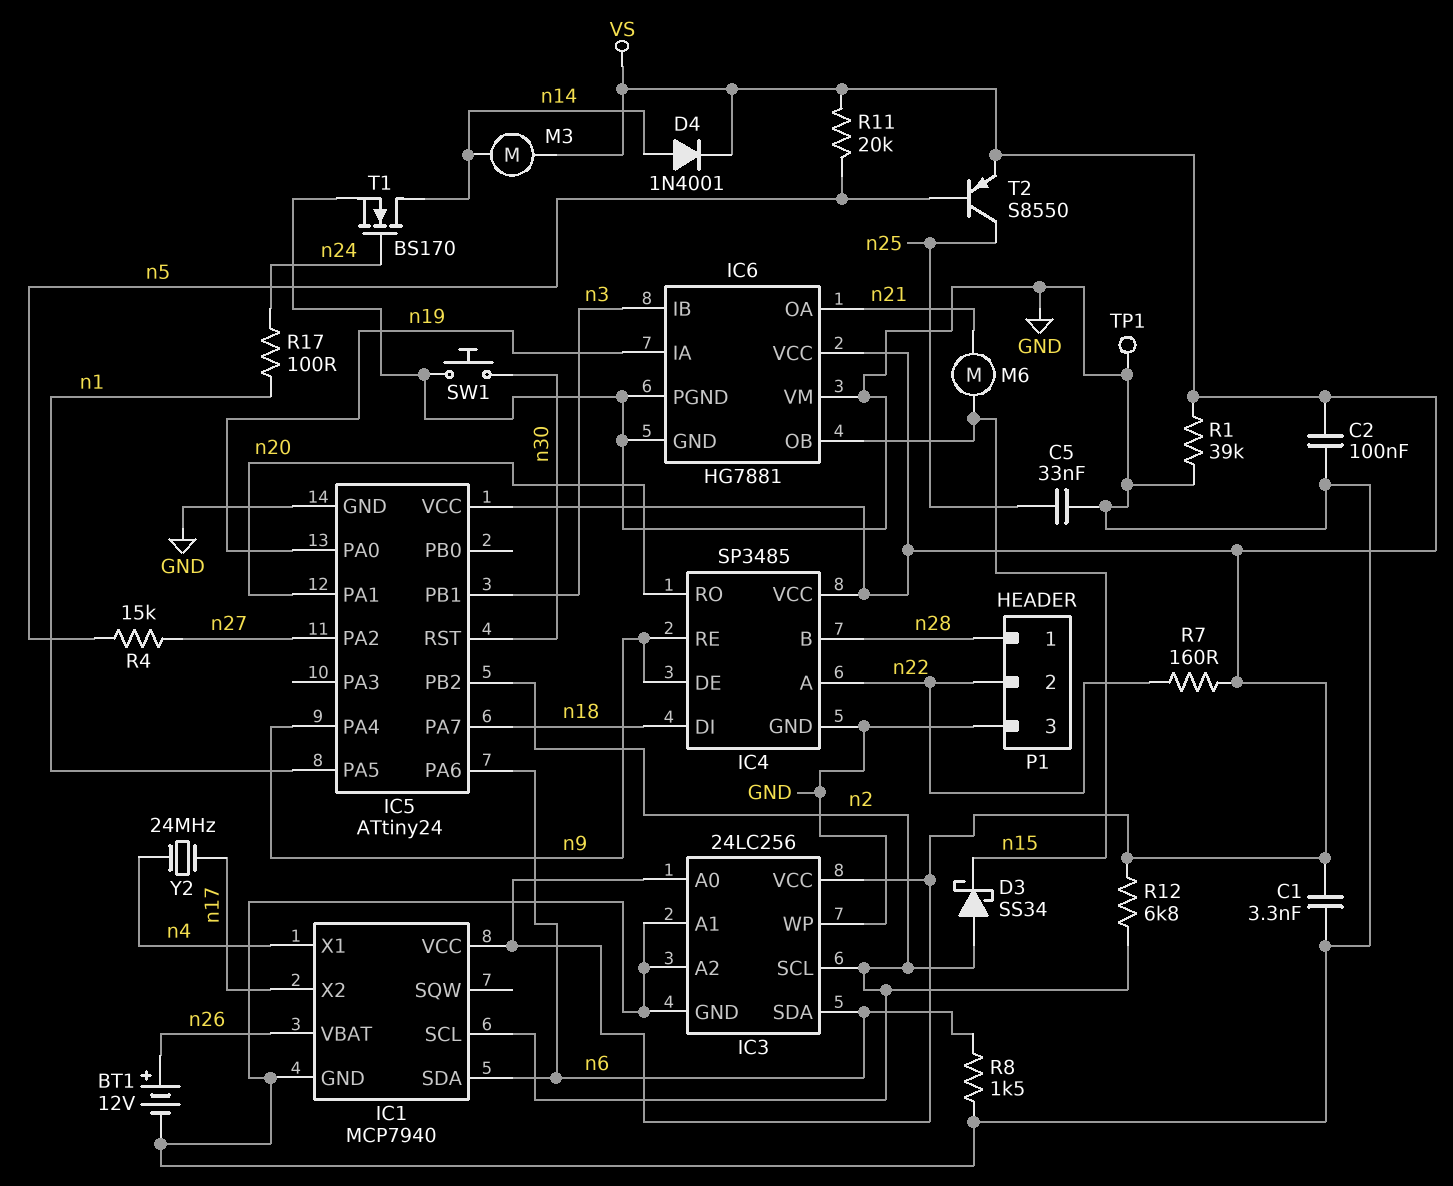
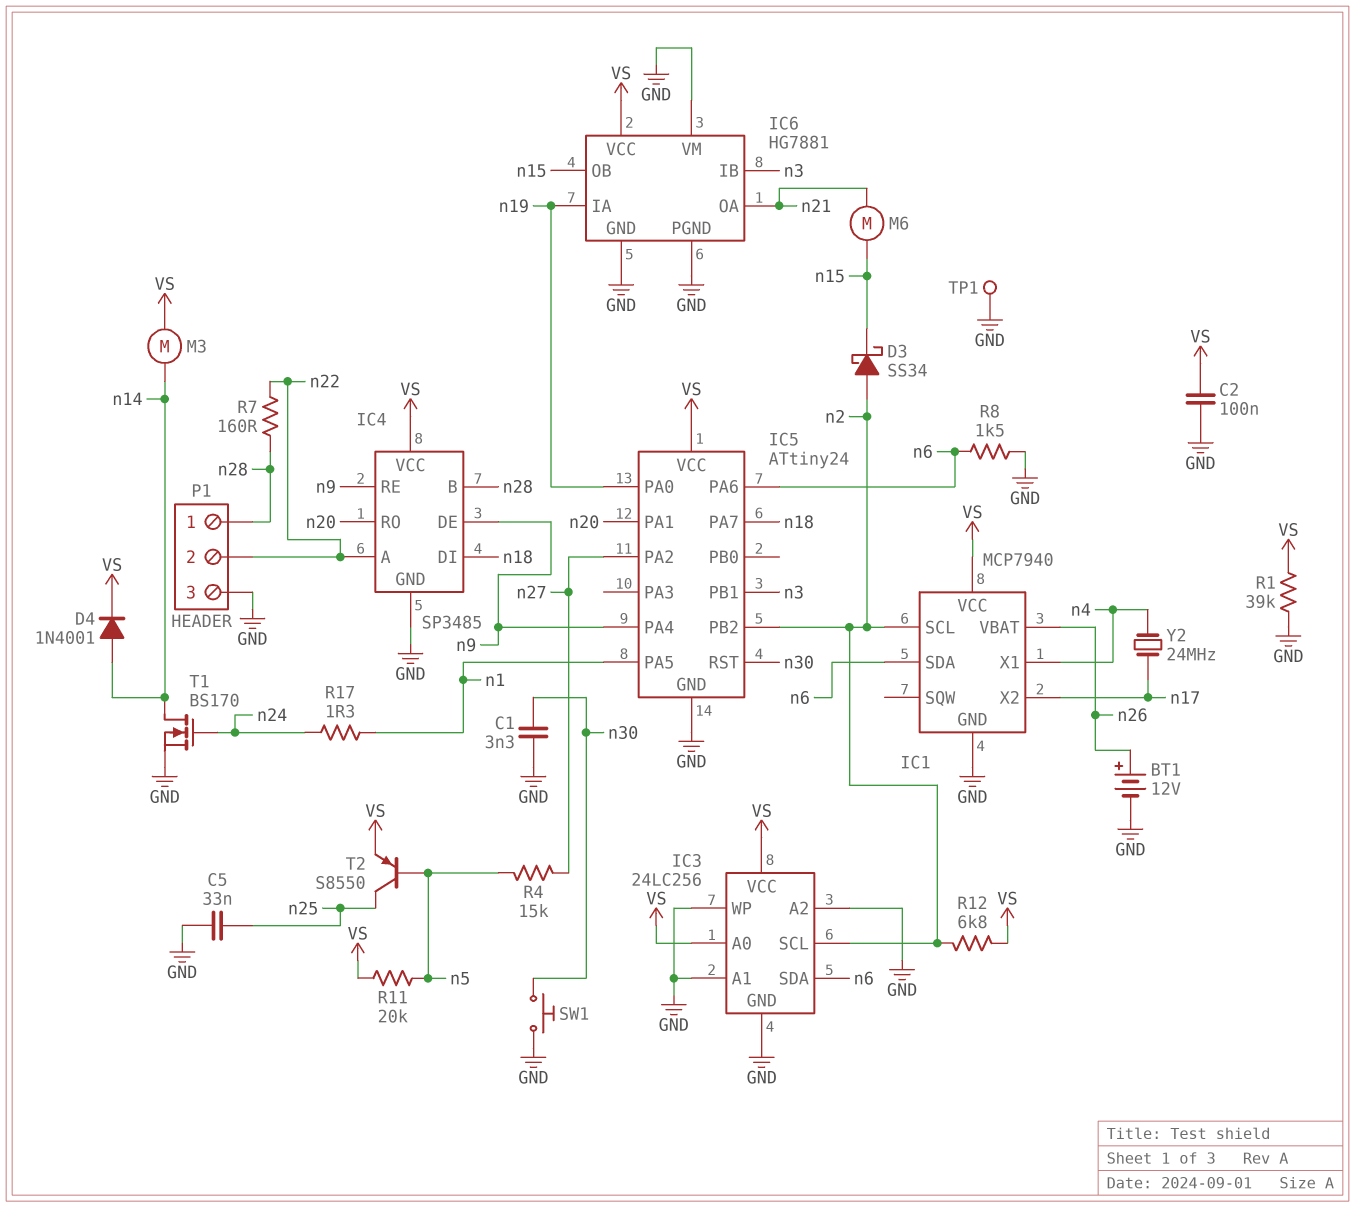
C1: 3.3nF (GND, VS) -> 3.3nF (GND, n30)
R7: 160 (VS, n22) -> 160 (n22, n28)
R17: 100 (n1, n24) -> 1.3 (n1, n24)

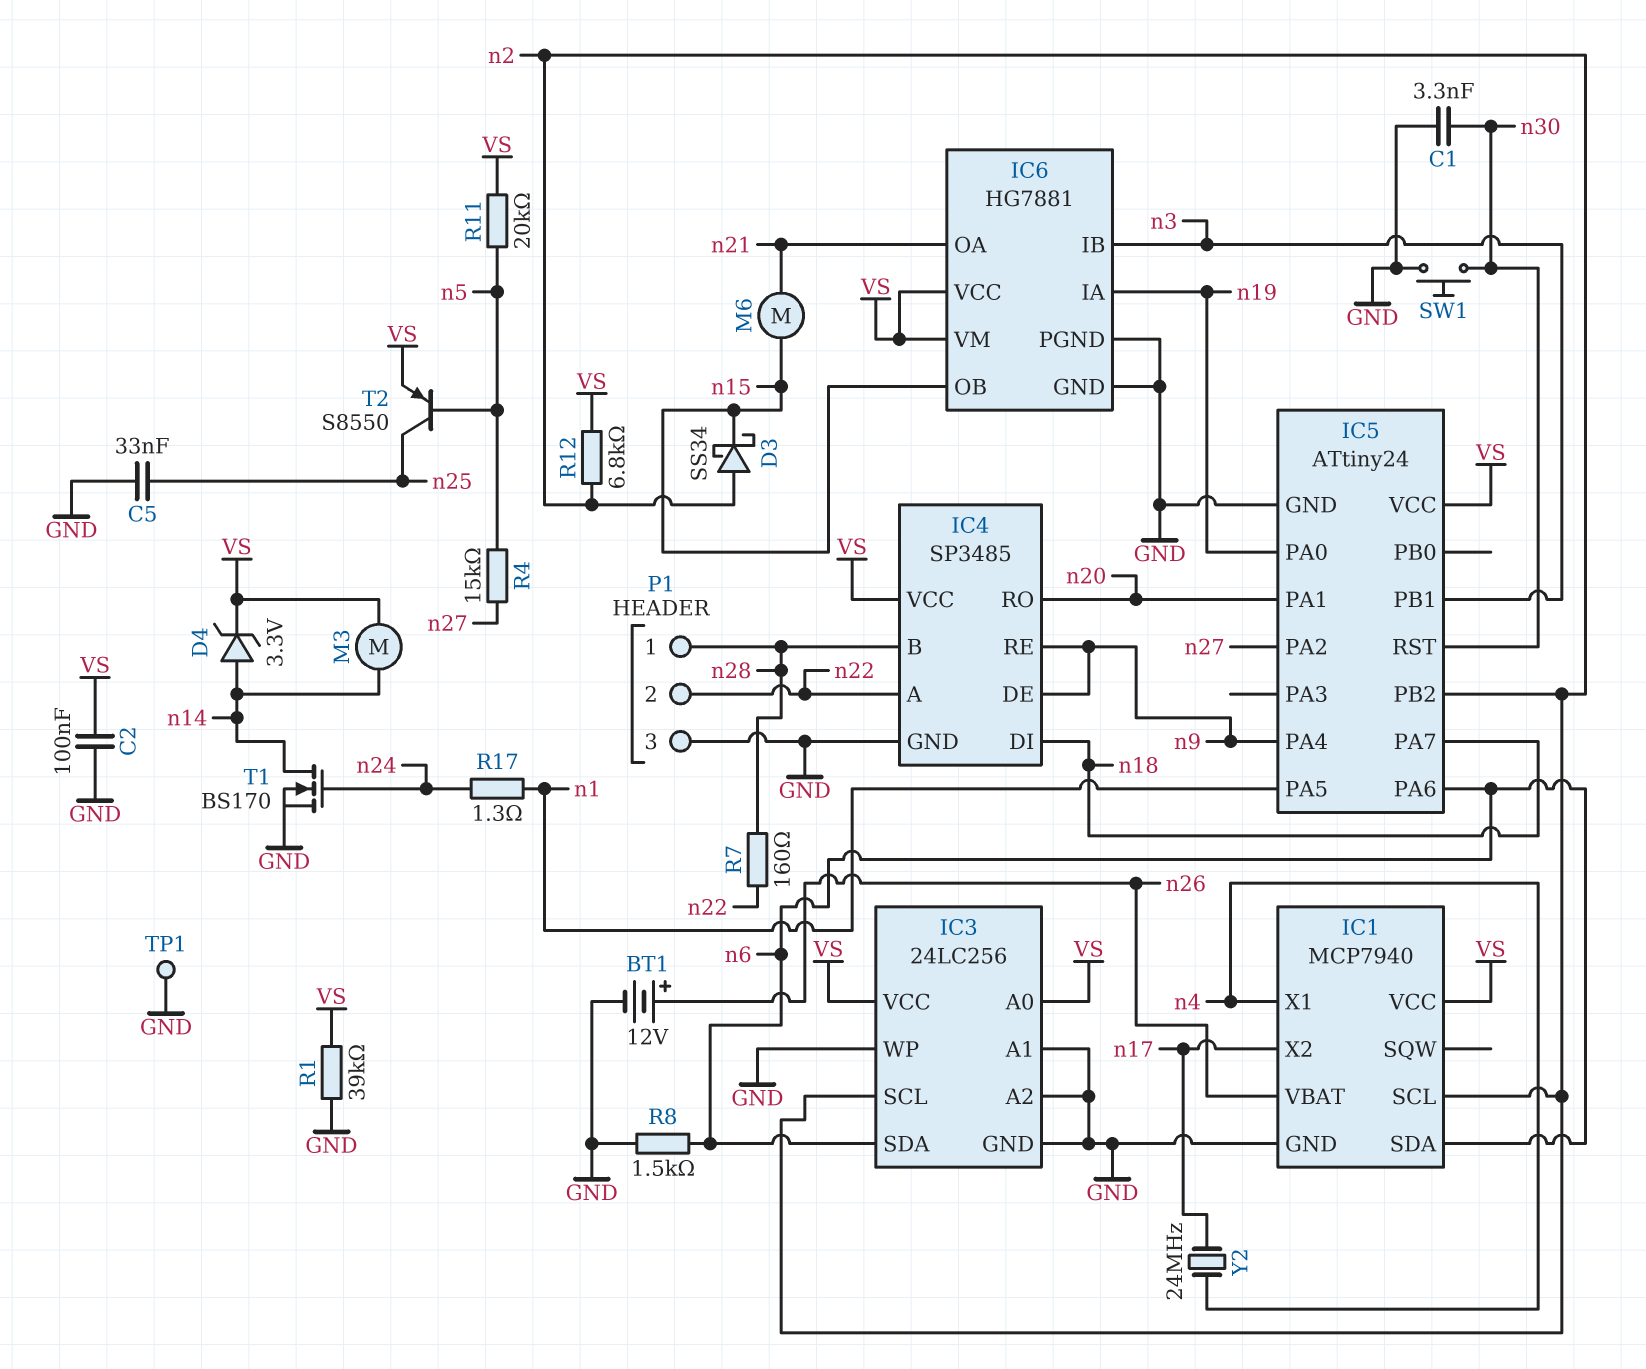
D4: diode 1N4001 (A n14, K VS) -> zener 3.3V (A n14, K VS)
IC6 pin VM: GND -> VS

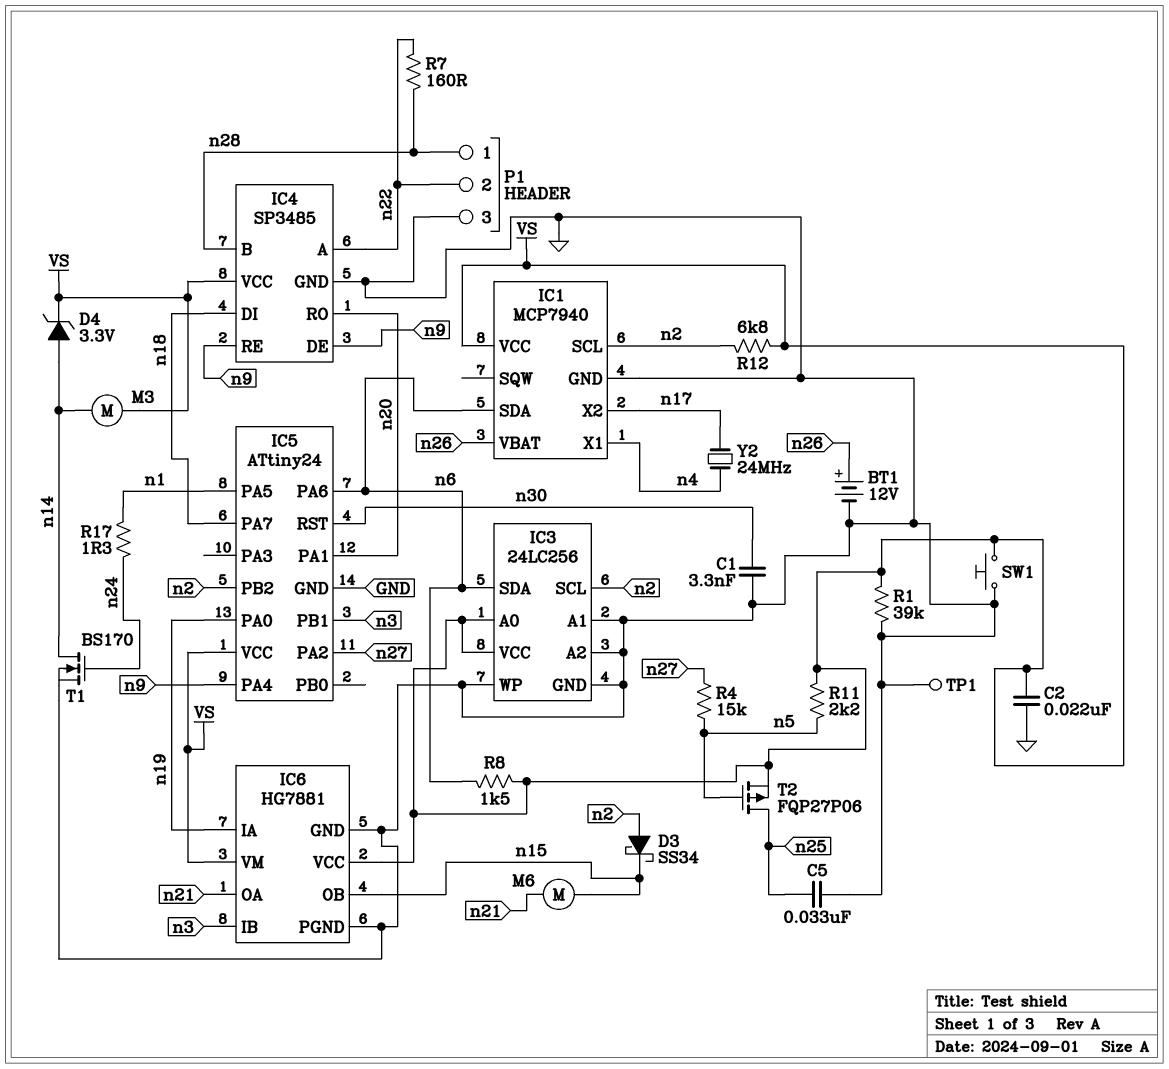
C2: 100nF (GND, VS) -> 22nF (GND, VS)
R8: 1.5k (GND, n6) -> 1.5k (VS, n6)
R11: 20k (VS, n5) -> 2.2k (VS, n5)
SW1: button (GND, n30) -> button (GND, VS)
T2: PNP S8550 (B n5, C n25, E VS) -> PMOS FQP27P06 (G n5, D n25, S VS)

